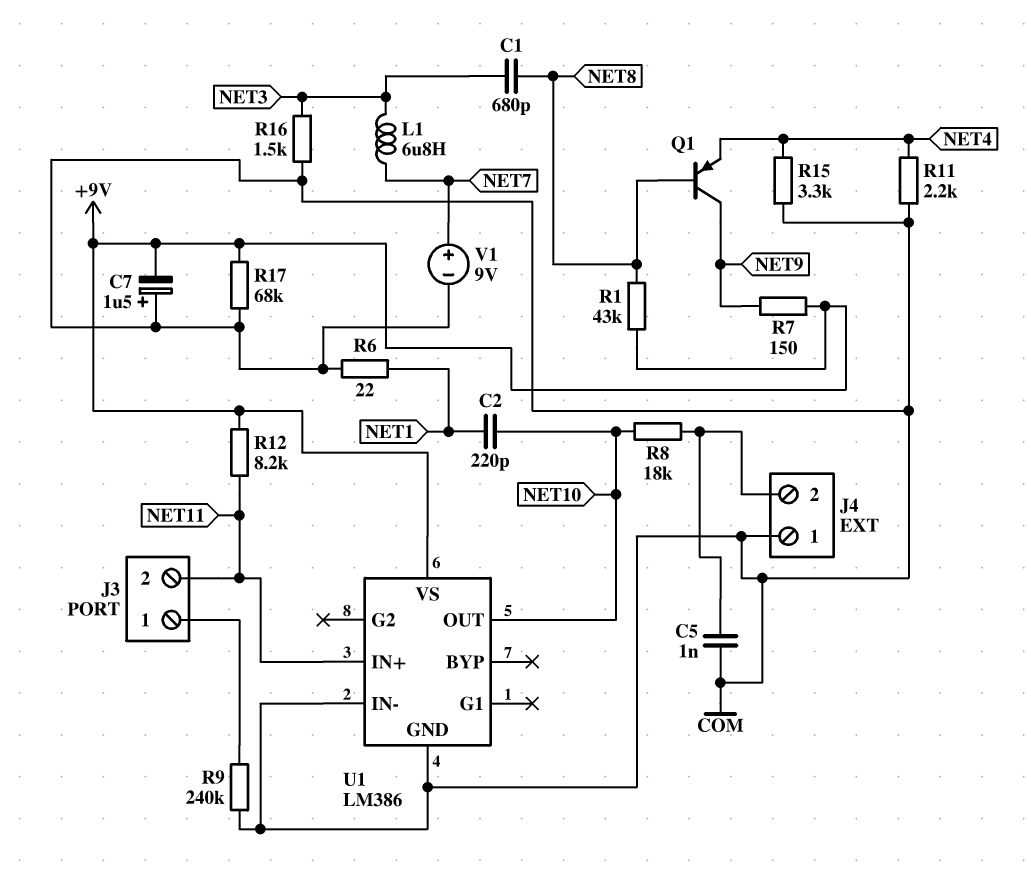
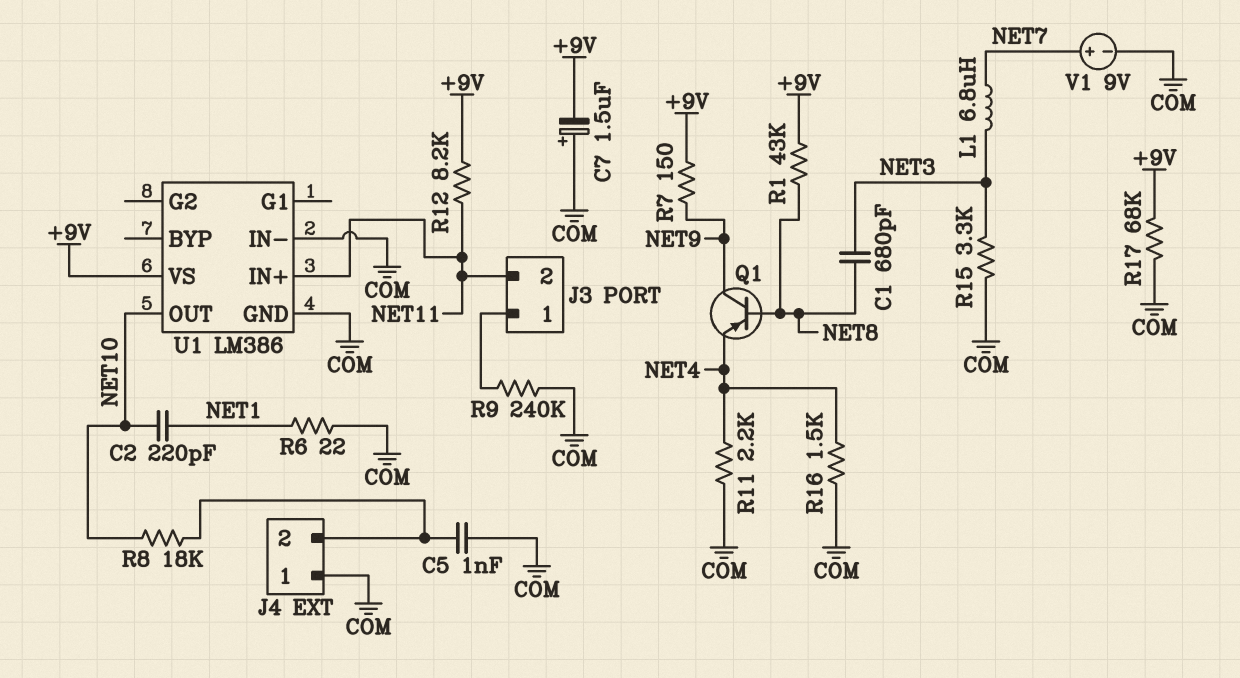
R15: 3.3k (COM, NET4) -> 3.3k (COM, NET3)
R16: 1.5k (COM, NET3) -> 1.5k (COM, NET4)

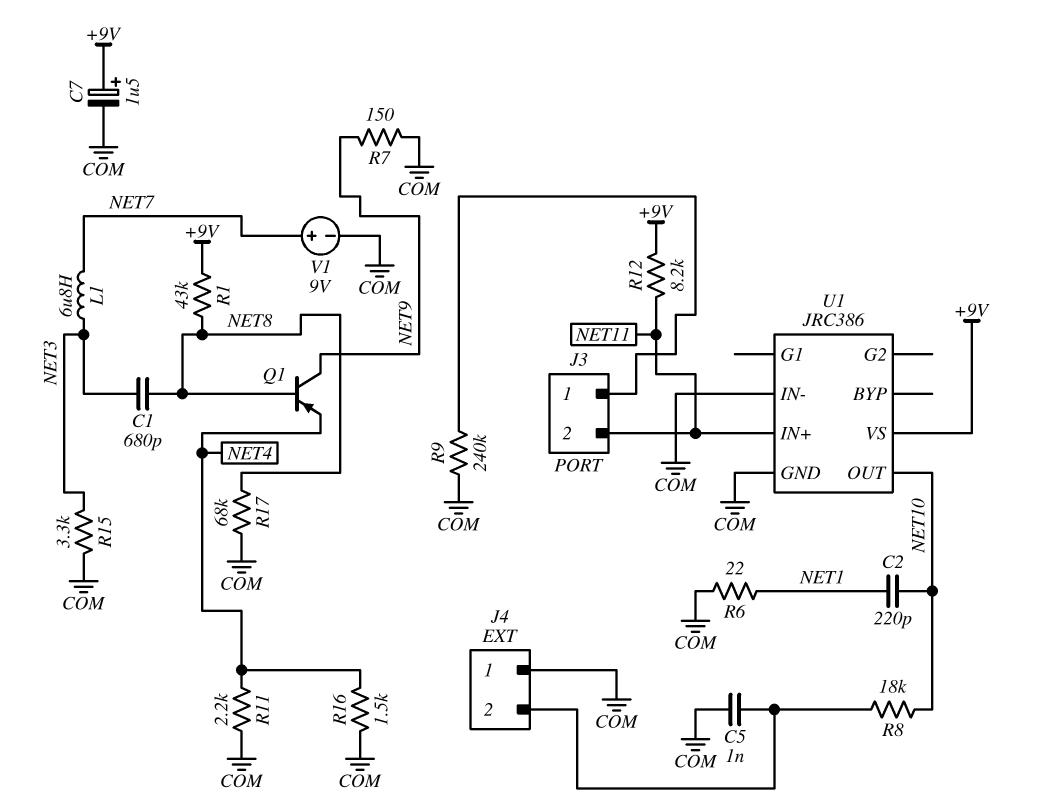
C7: 1.5uF (plus COM, minus +9V) -> 1.5uF (plus +9V, minus COM)
R7: 150 (+9V, NET9) -> 150 (COM, NET9)
R17: 68k (+9V, COM) -> 68k (COM, NET8)
U1: LM386 -> JRC386

